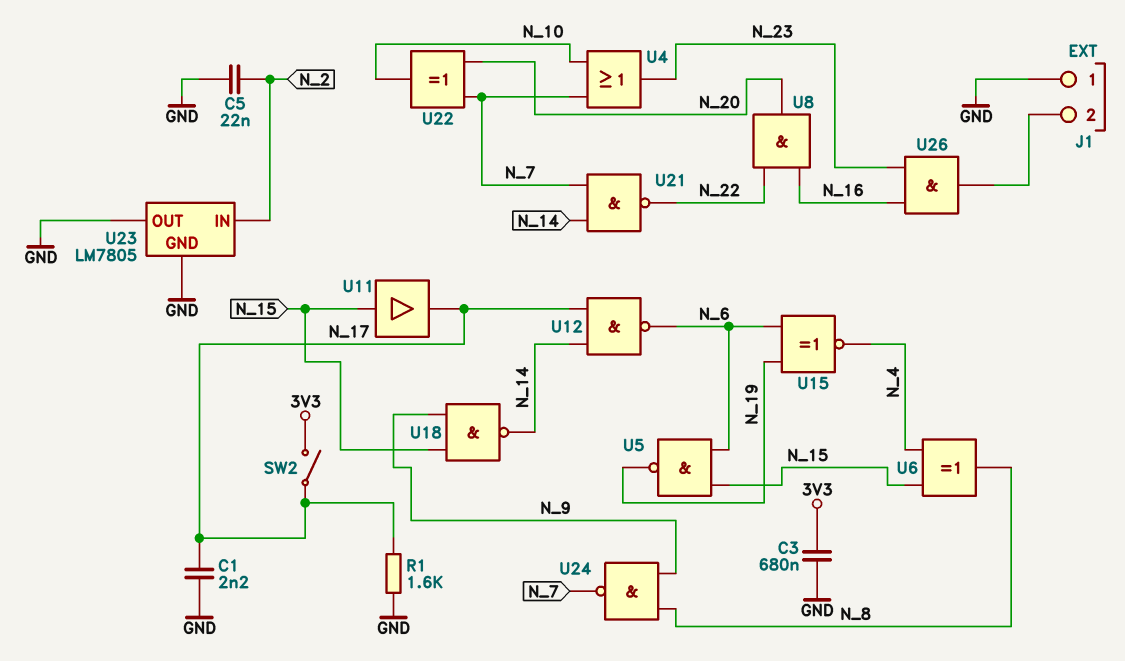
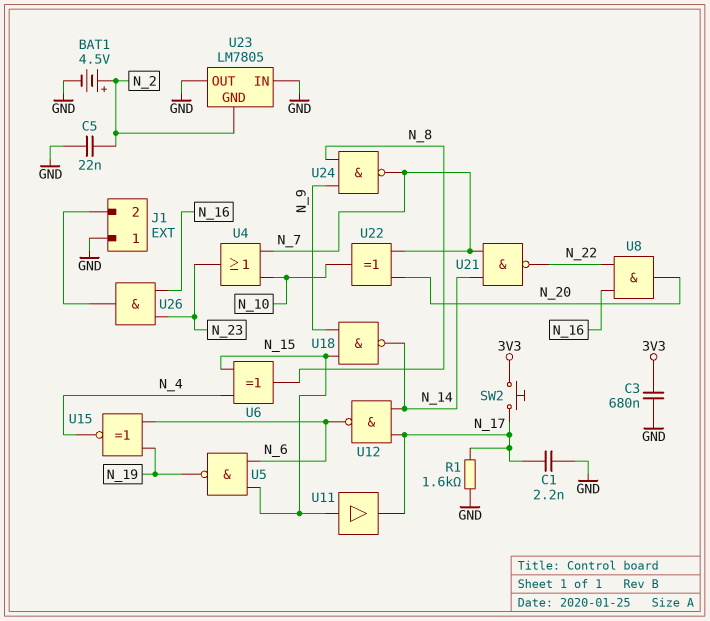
BAT1: none -> 4.5V (plus N_2, minus GND)
SW2: switch (3V3, N_17) -> button (3V3, N_17)
U23 pin GND: GND -> N_2
U23 pin IN: N_2 -> GND

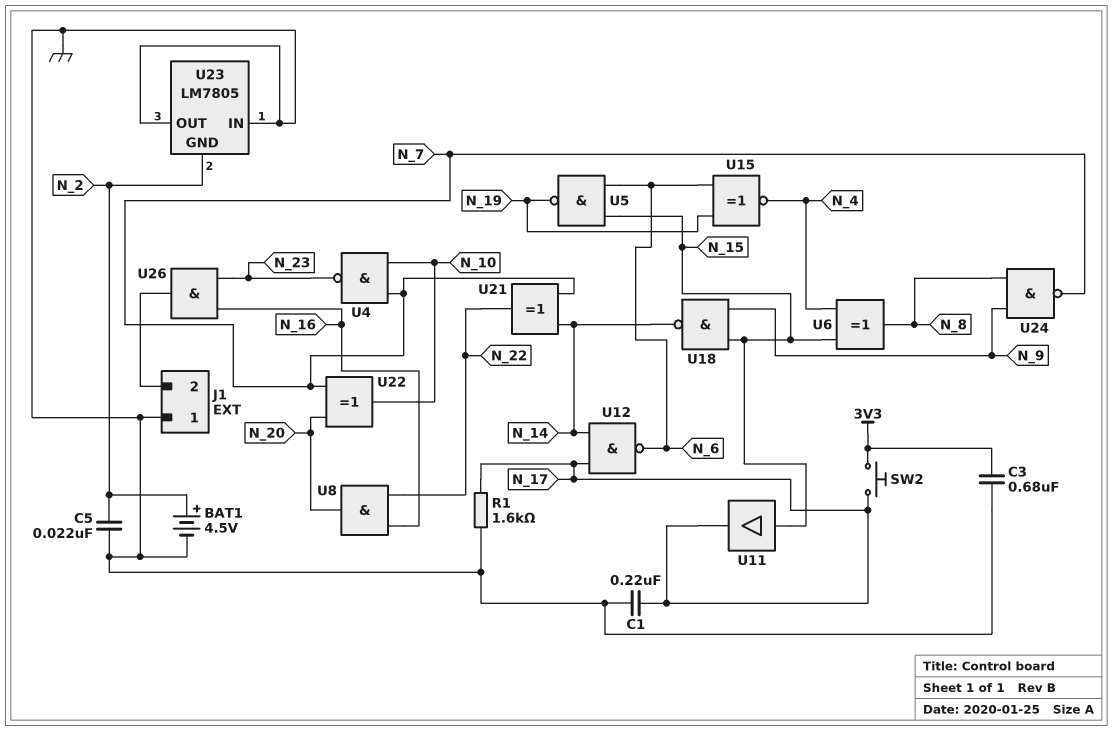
C1: 2.2nF (GND, N_17) -> 220nF (GND, N_17)
U4: OR (in N_7, in N_10, out N_23) -> NAND (in N_7, in N_10, out N_23)
U21: NAND (in N_7, in N_14, out N_22) -> XOR (in N_7, in N_14, out N_22)

